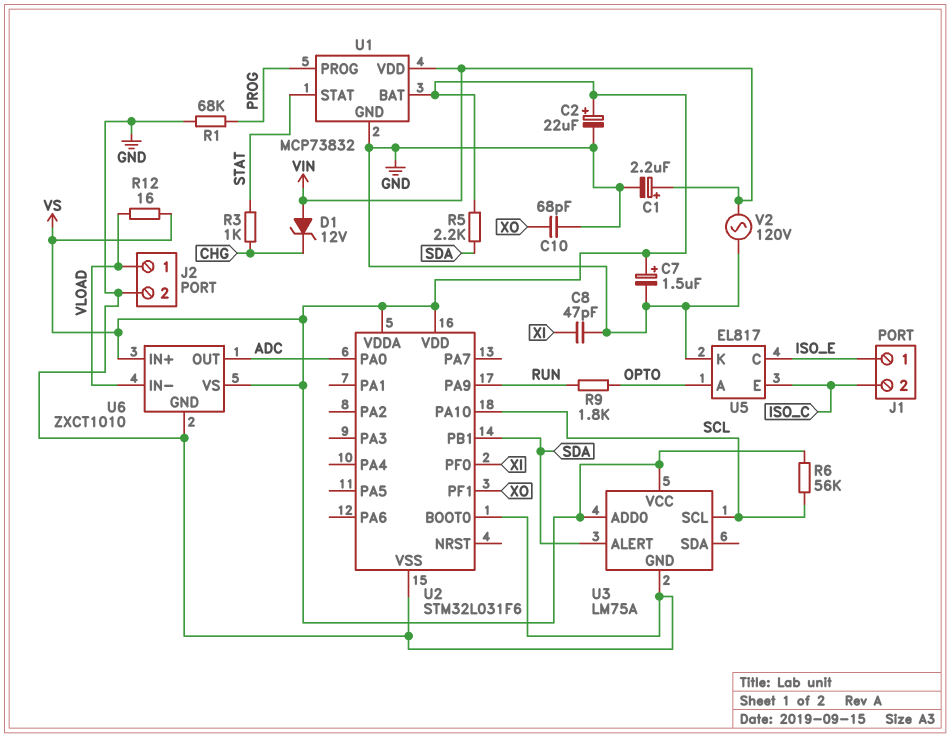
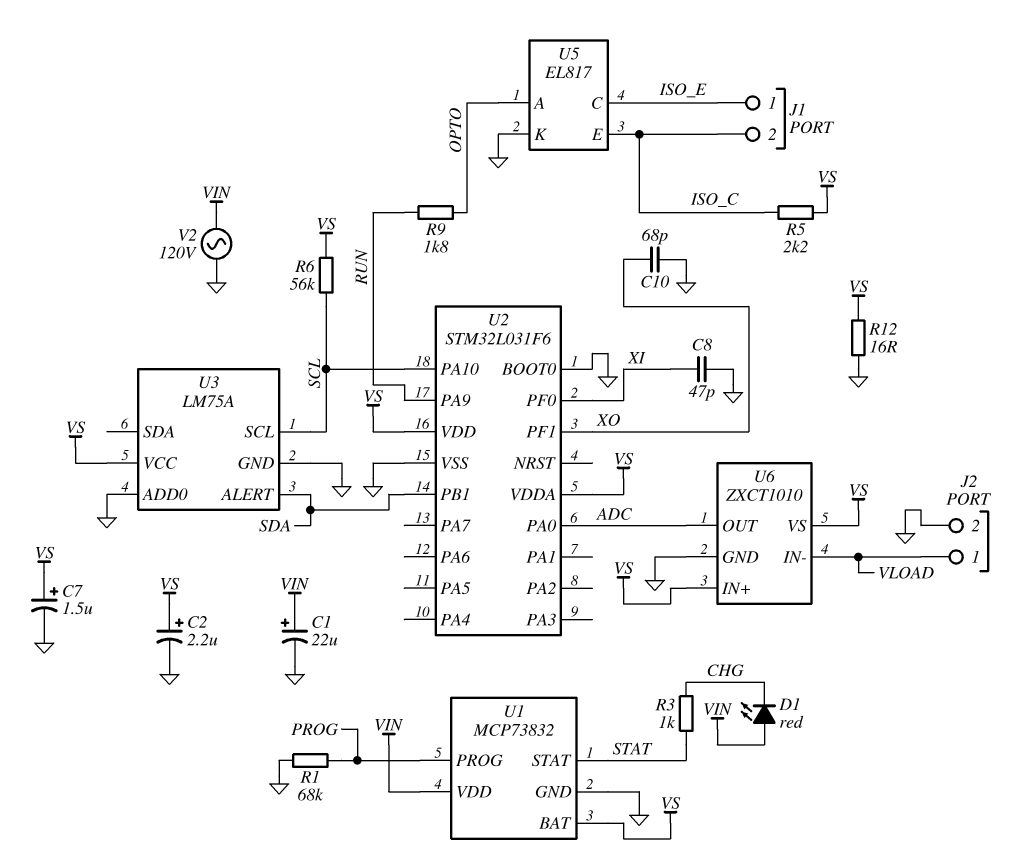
C1: 2.2uF (plus VIN, minus GND) -> 22uF (plus VIN, minus GND)
C2: 22uF (plus VS, minus GND) -> 2.2uF (plus VS, minus GND)
D1: zener 12V (A VIN, K CHG) -> LED red (A VIN, K CHG)
R5: 2.2k (SDA, VS) -> 2.2k (ISO_C, VS)
R12: 16 (VLOAD, VS) -> 16 (GND, VS)
U3 pin ADD0: VS -> GND

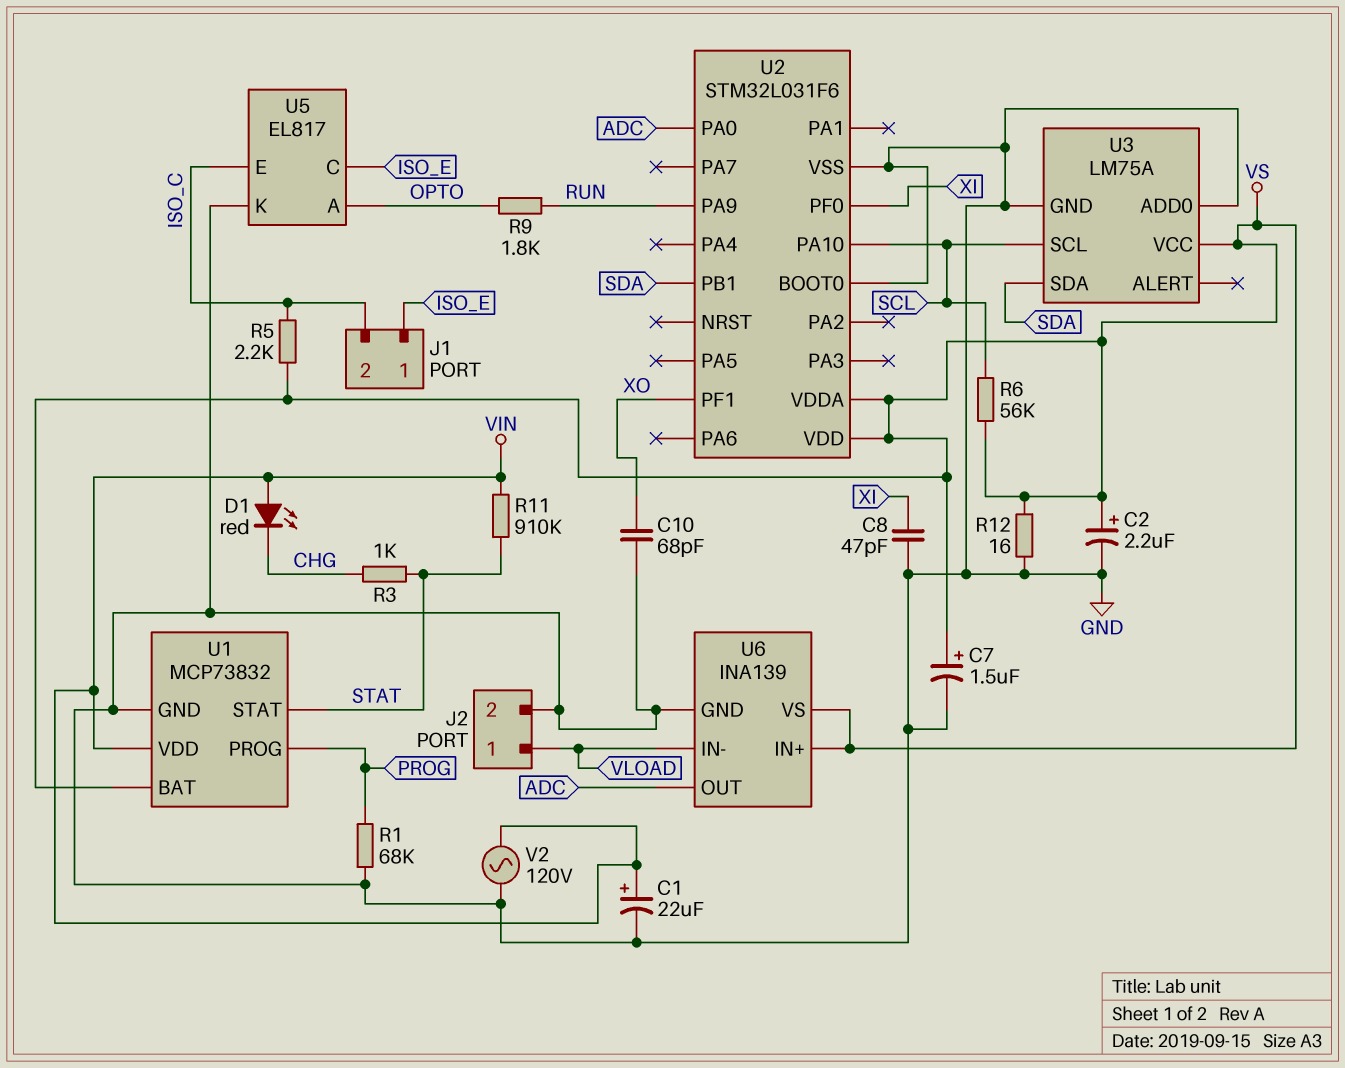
R11: none -> 910k (STAT, VIN)
U3 pin ALERT: SDA -> none
U3 pin SDA: none -> SDA
U6: ZXCT1010 -> INA139

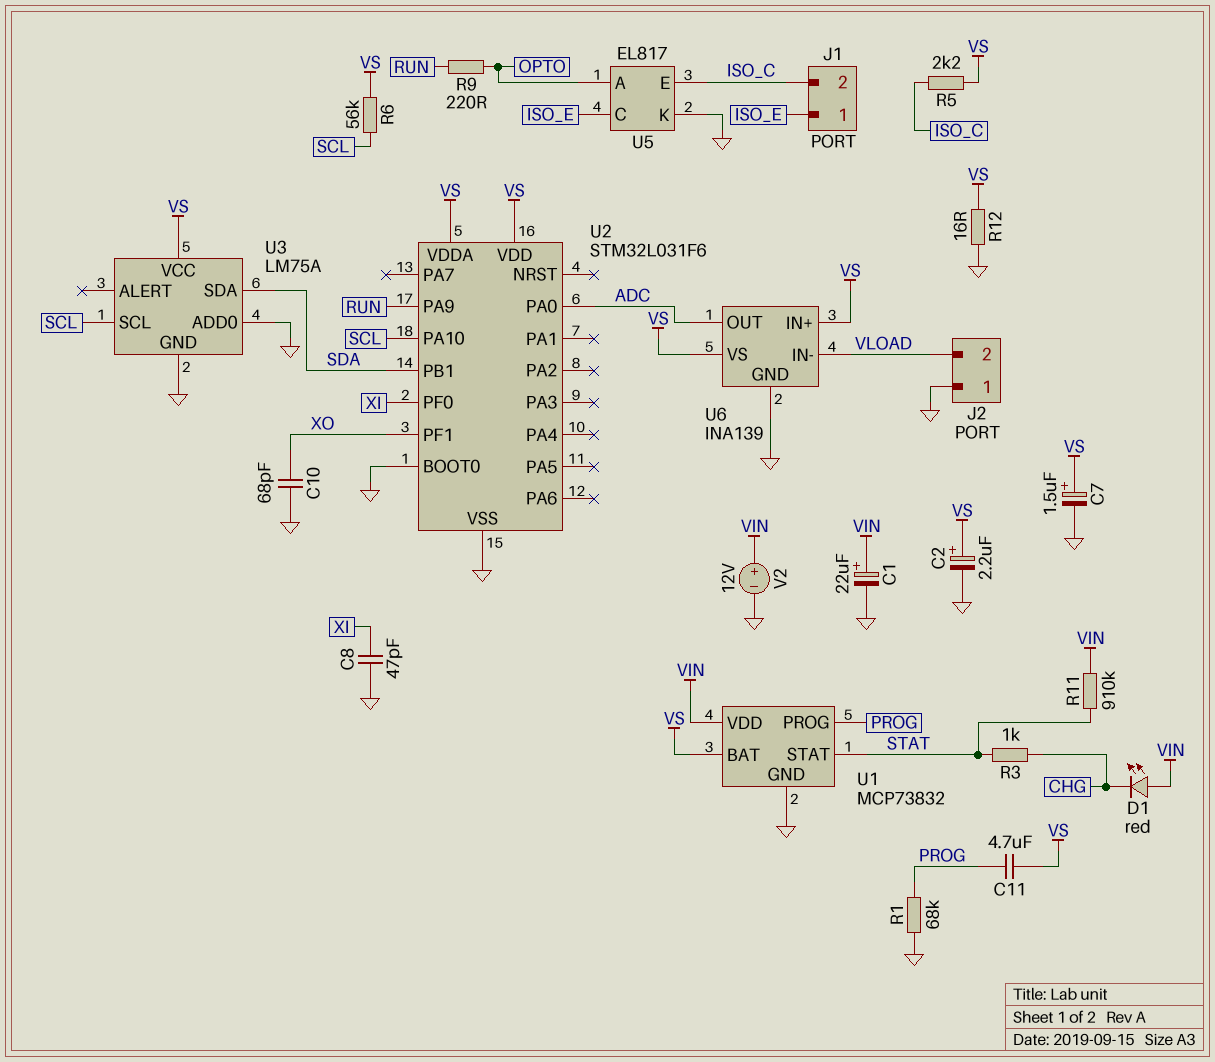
C11: none -> 4.7uF (PROG, VS)
J2 pin 1: VLOAD -> GND
J2 pin 2: GND -> VLOAD
R9: 1.8k (OPTO, RUN) -> 220 (OPTO, RUN)
V2: AC 120V (GND, VIN) -> 12V (plus VIN, minus GND)

